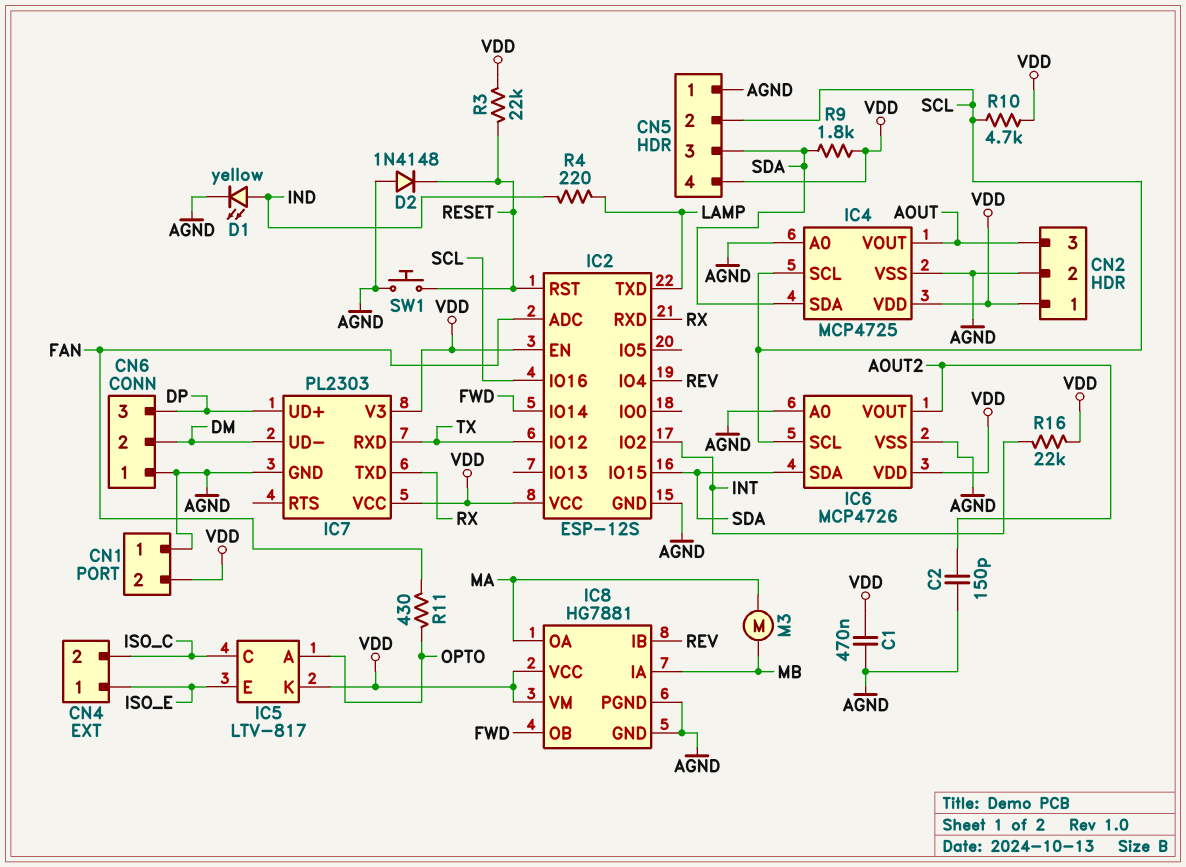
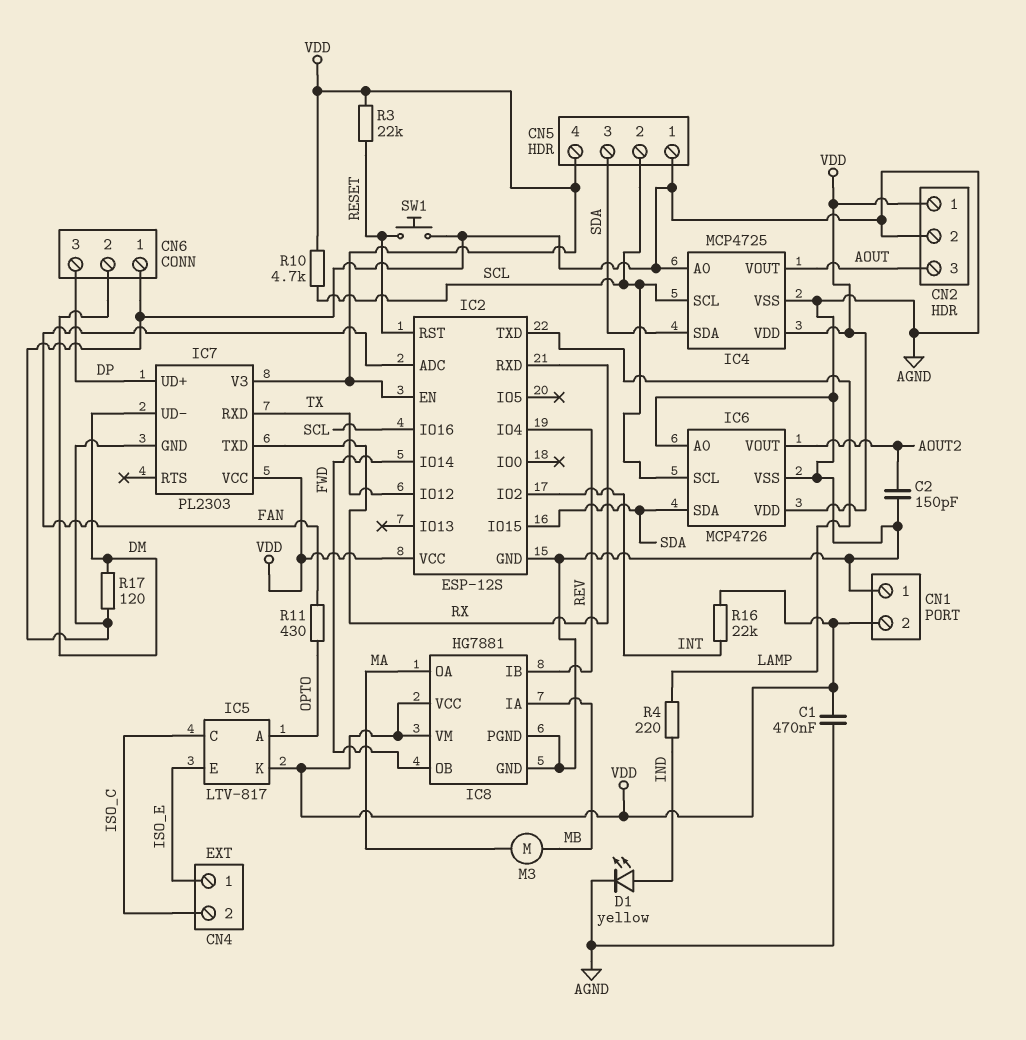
D2: diode 1N4148 (A AGND, K RESET) -> none
R9: 1.8k (SDA, VDD) -> none
R17: none -> 120 (AGND, DM)

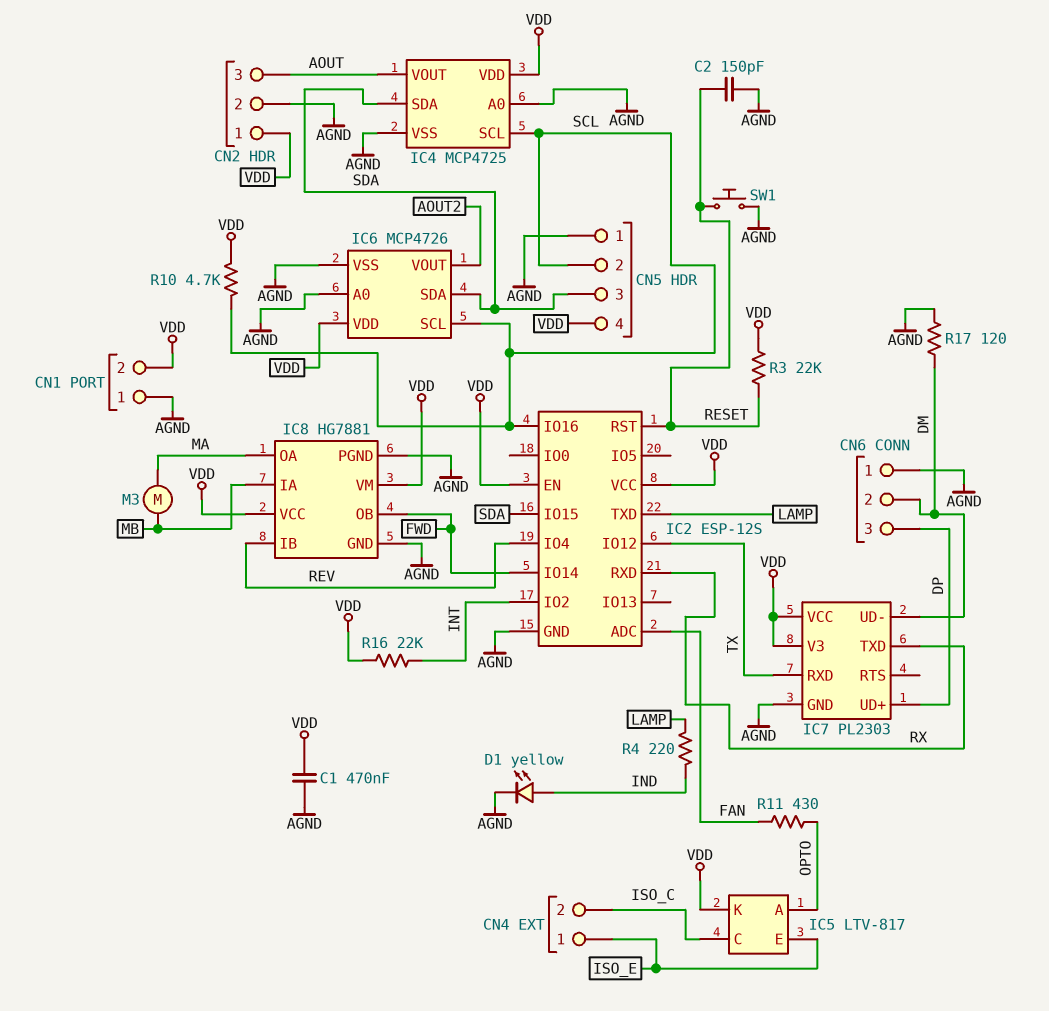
C2: 150pF (AGND, AOUT2) -> 150pF (AGND, RESET)

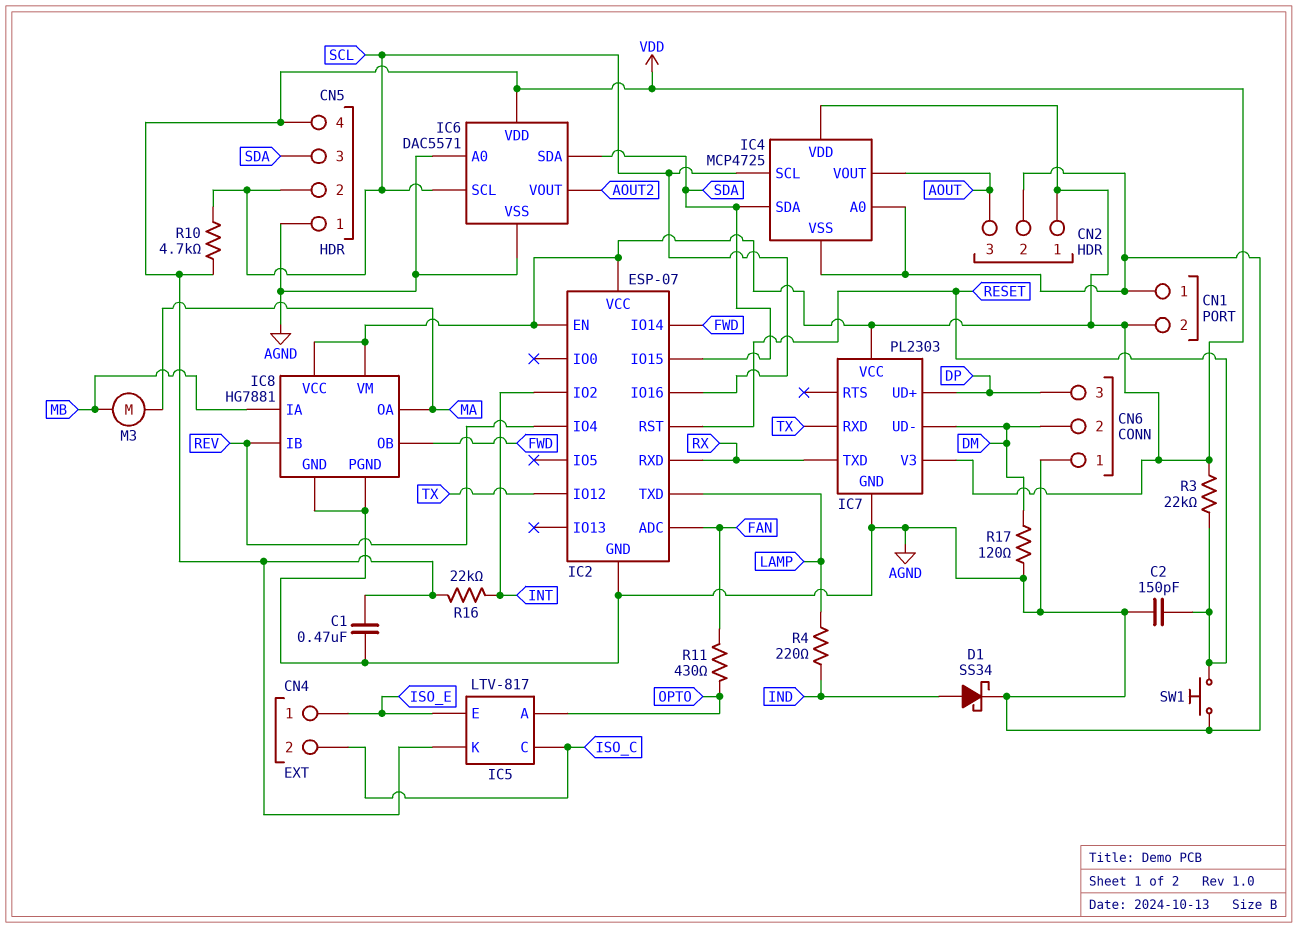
D1: LED yellow (A IND, K AGND) -> schottky SS34 (A IND, K AGND)
IC2: ESP-12S -> ESP-07
IC6: MCP4726 -> DAC5571

